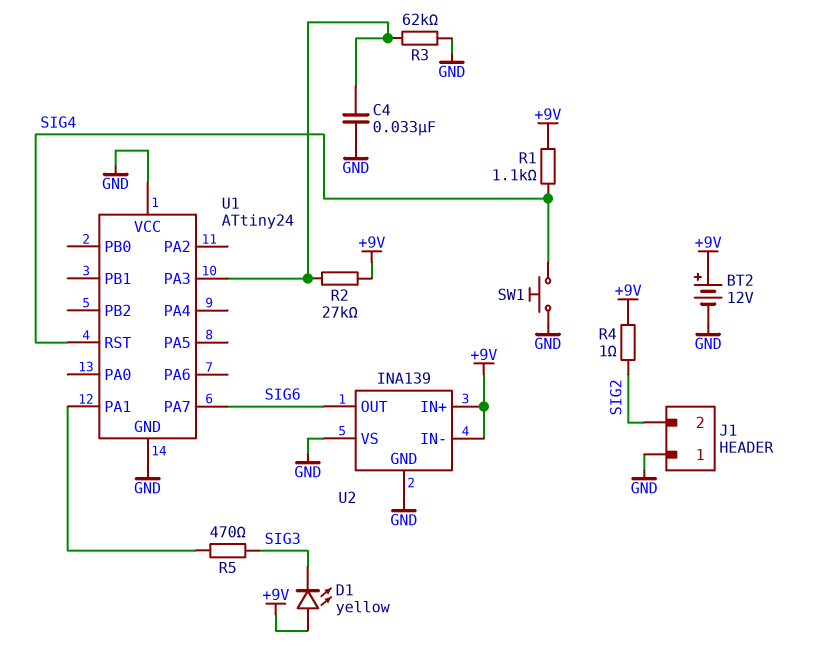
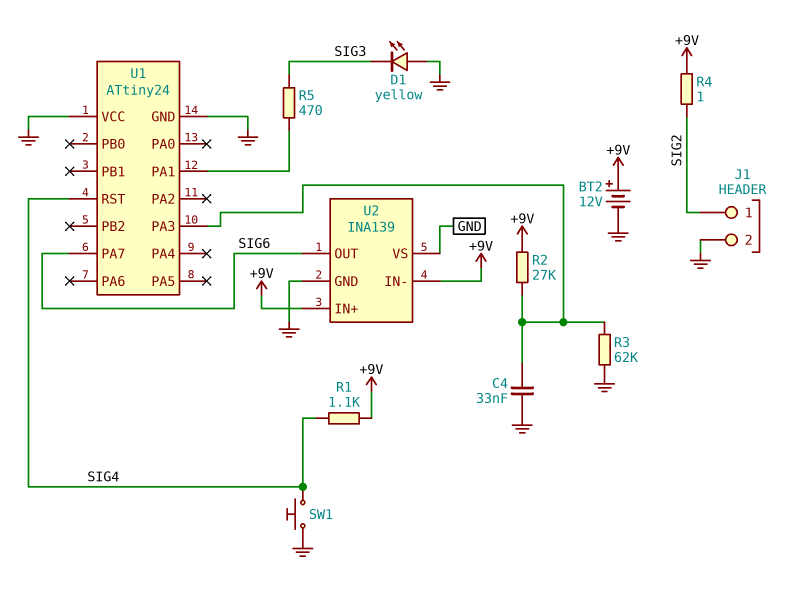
D1: LED yellow (A +9V, K SIG3) -> LED yellow (A GND, K SIG3)
J1 pin 1: GND -> SIG2
J1 pin 2: SIG2 -> GND

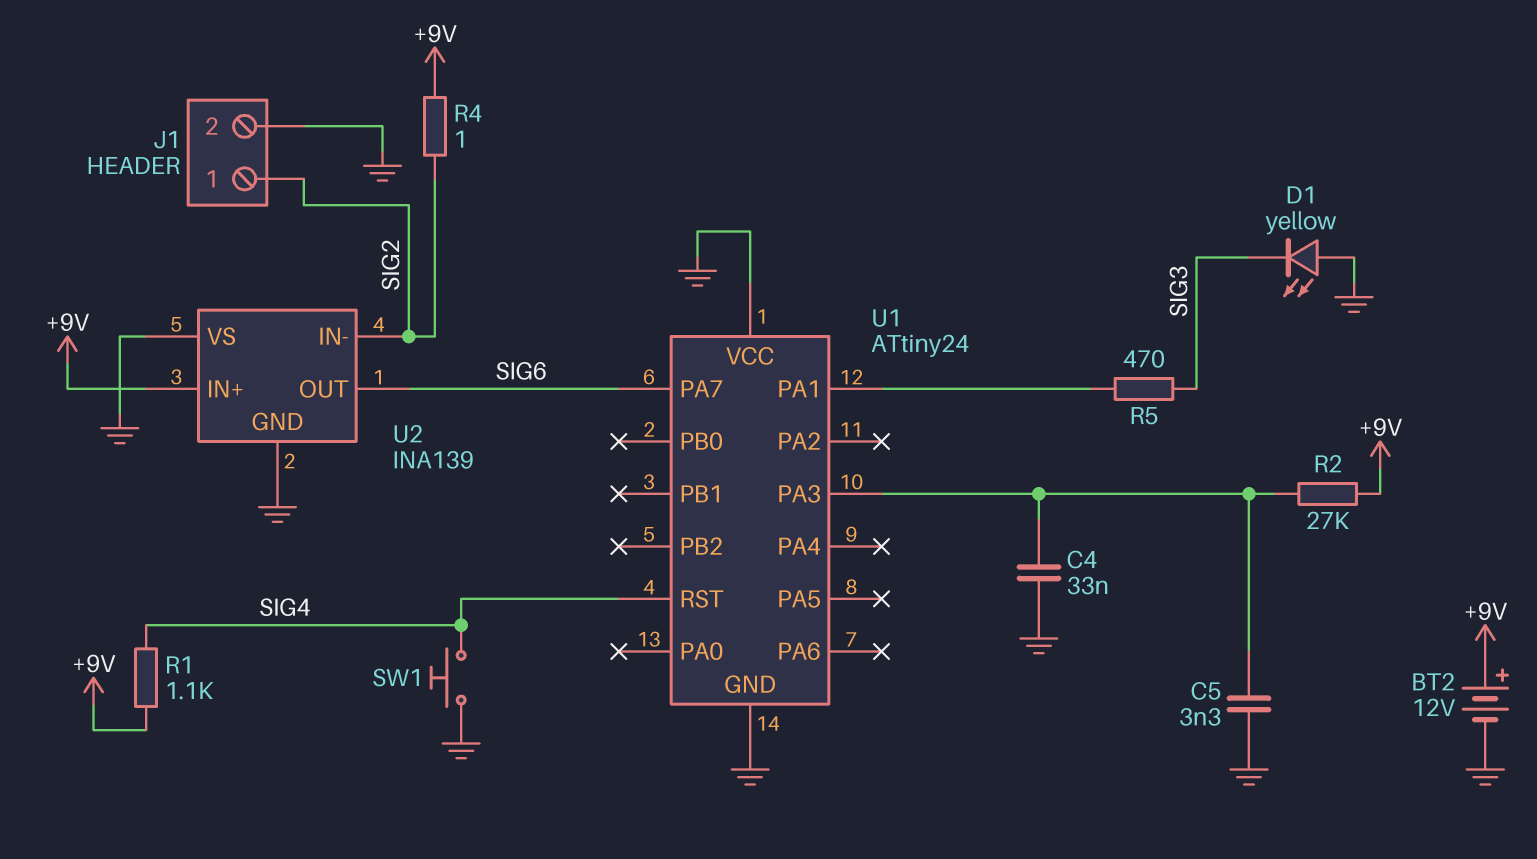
C5: none -> 3.3nF (GND, U1/PA3)
R3: 62k (GND, U1/PA3) -> none
U2 pin IN-: +9V -> SIG2

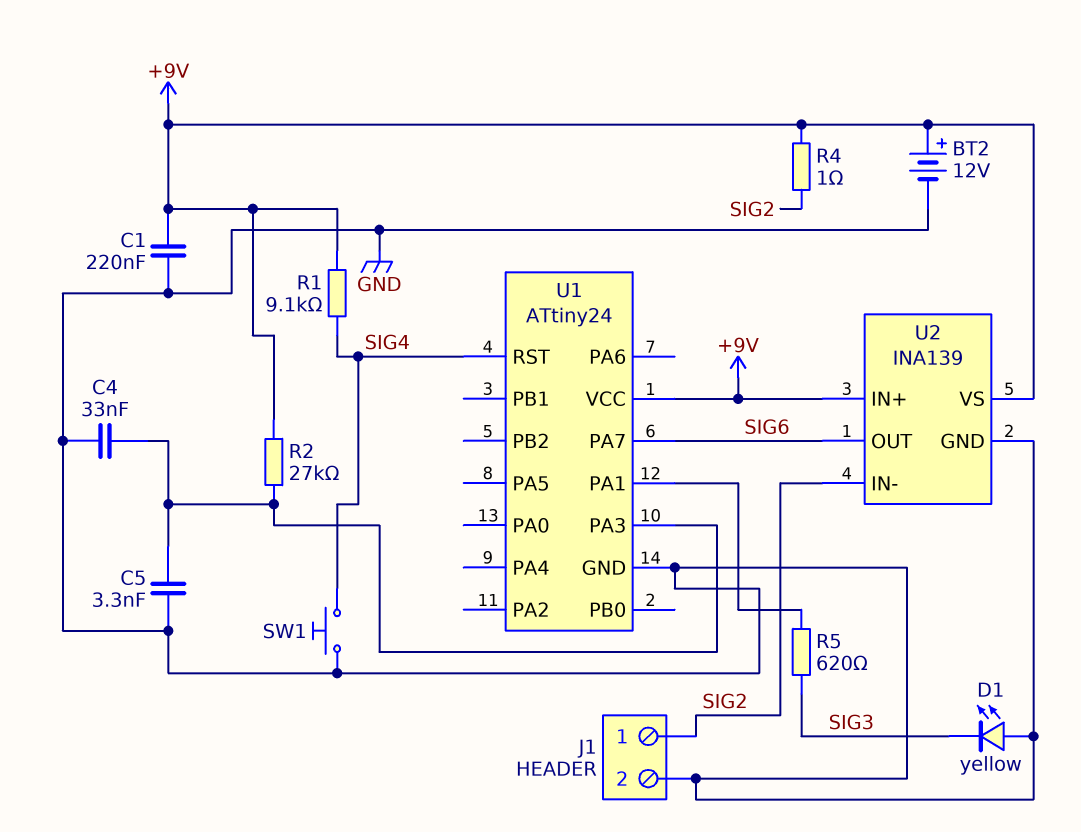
C1: none -> 220nF (+9V, GND)
R1: 1.1k (+9V, SIG4) -> 9.1k (+9V, SIG4)
R5: 470 (SIG3, U1/PA1) -> 620 (SIG3, U1/PA1)
U1 pin VCC: GND -> +9V
U2 pin VS: GND -> +9V

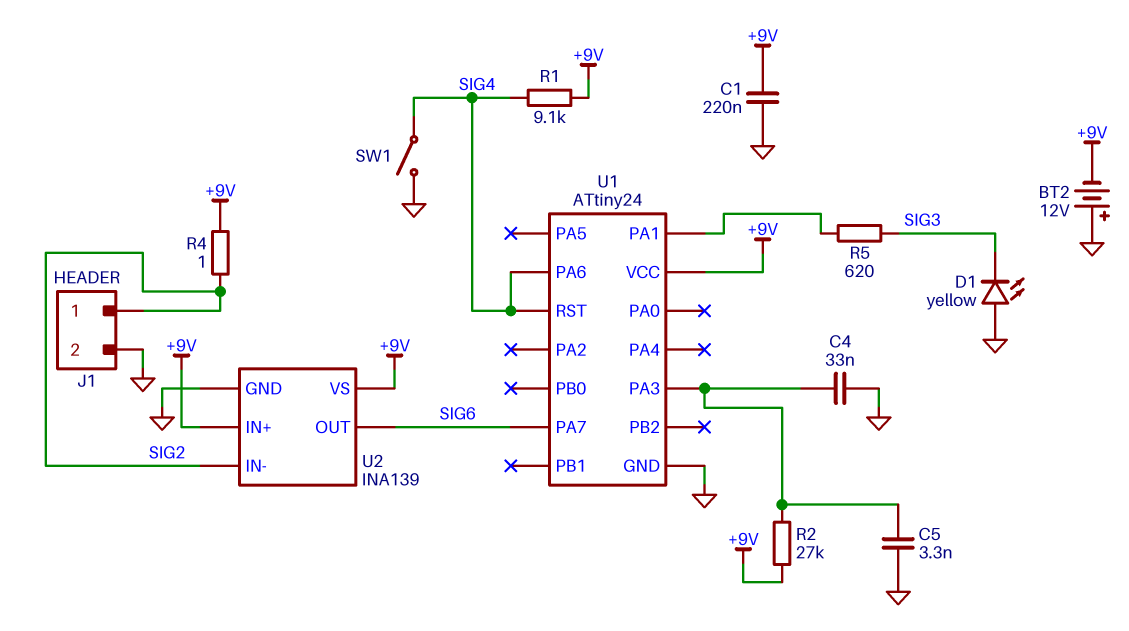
BT2: 12V (plus +9V, minus GND) -> 12V (plus GND, minus +9V)
SW1: button (GND, SIG4) -> switch (GND, SIG4)
U1 pin PA6: none -> SIG4

